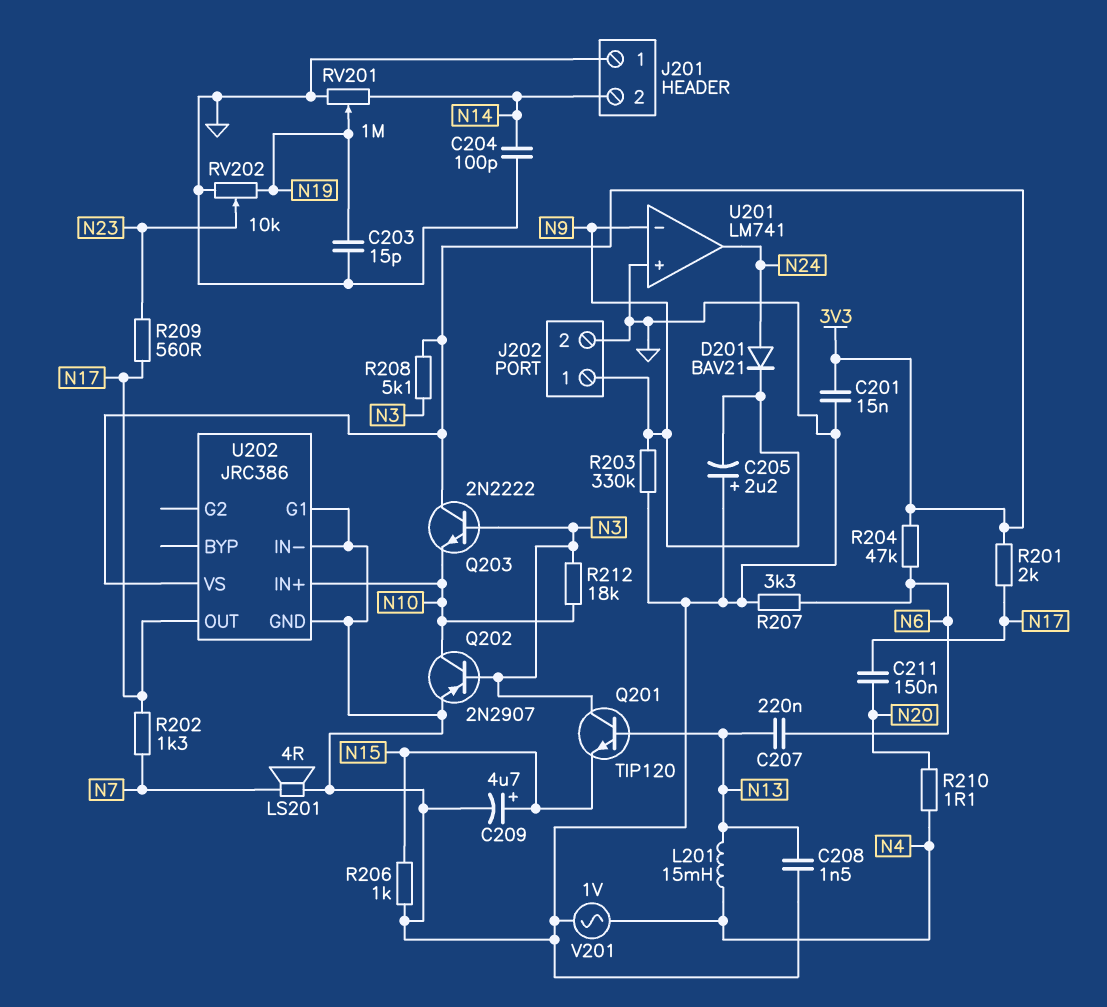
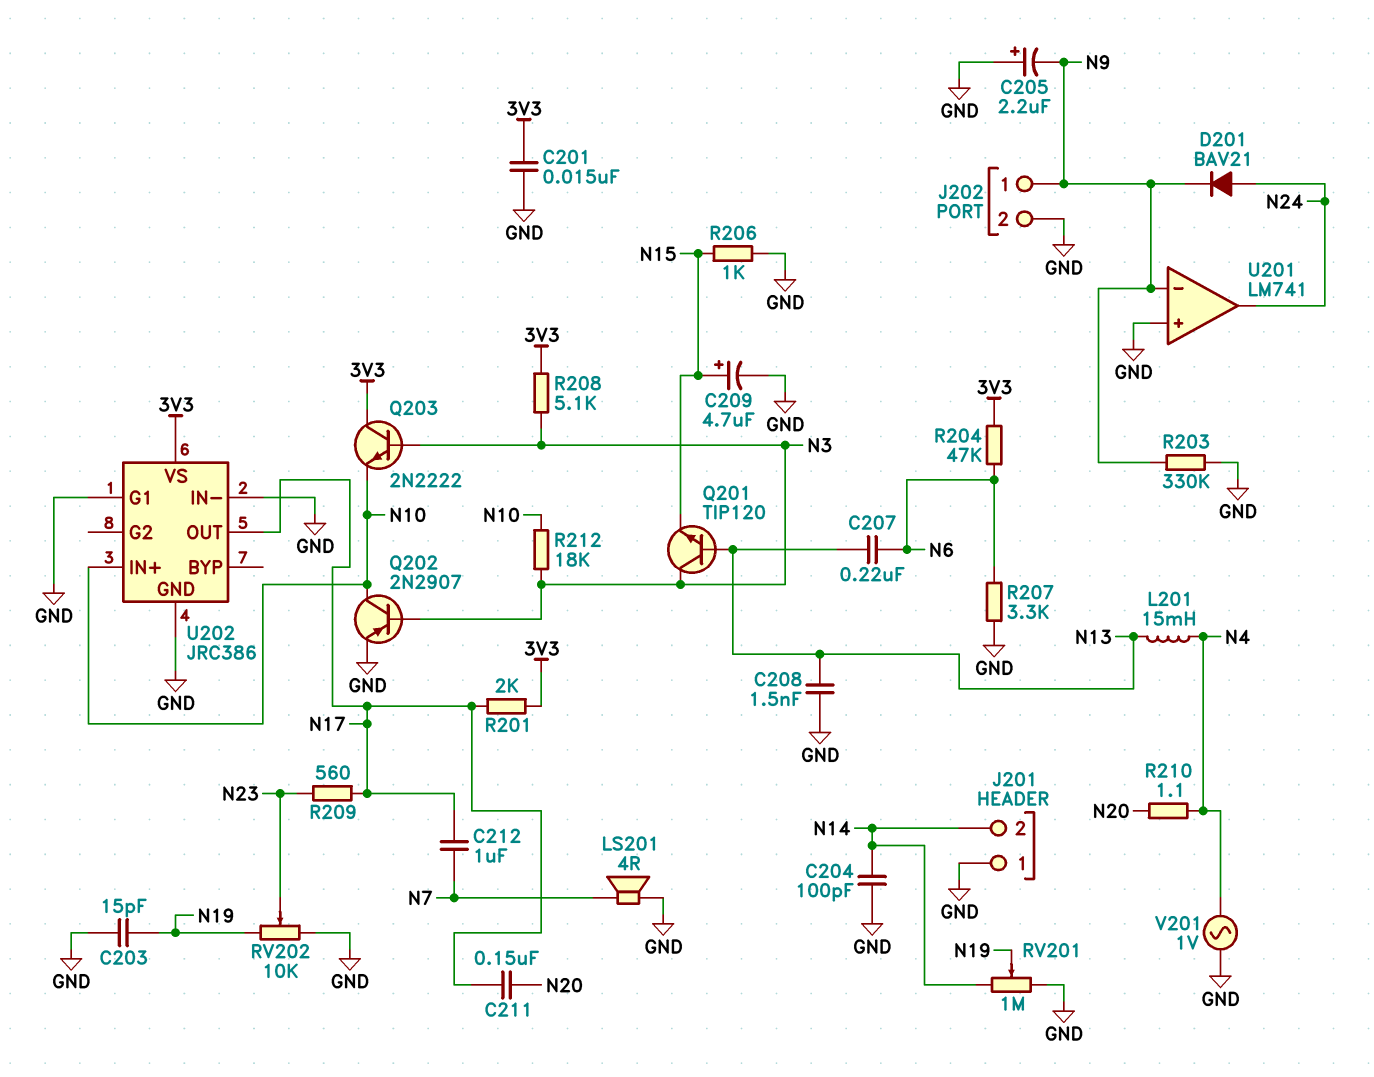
C212: none -> 1uF (N7, N17)
R202: 1.3k (N7, N17) -> none

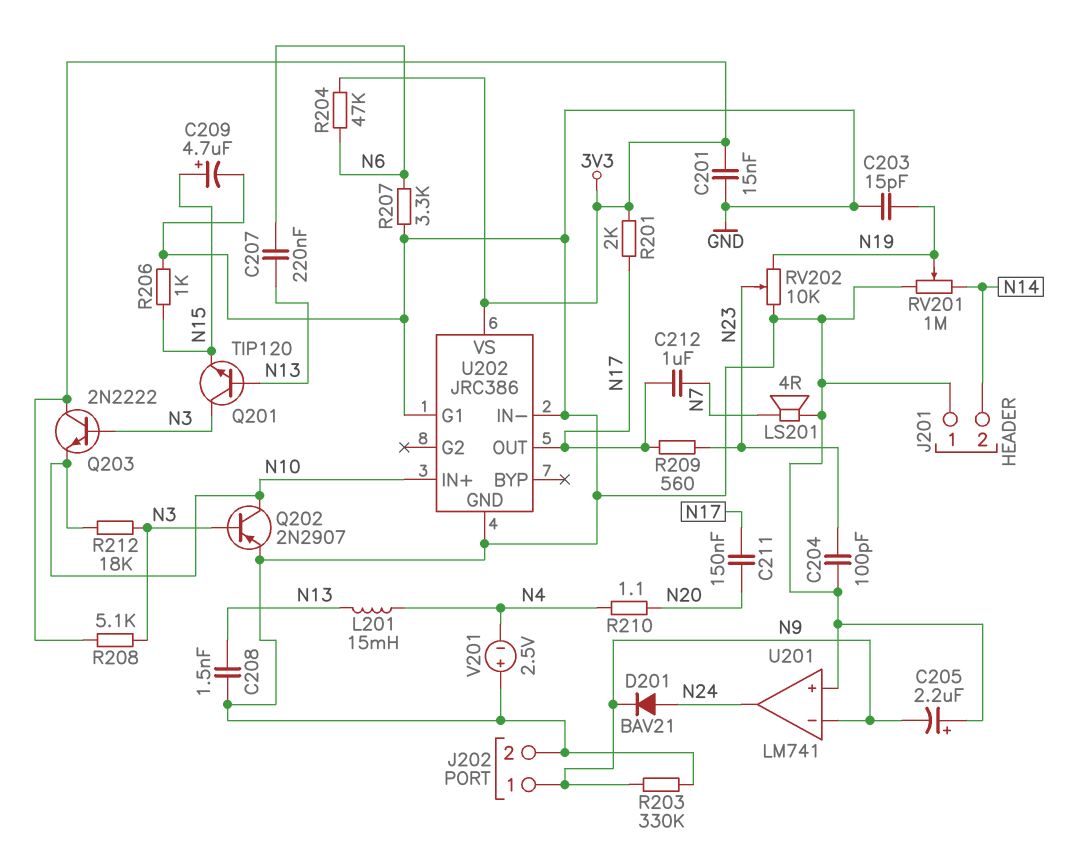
C204: 100pF (GND, N14) -> 100pF (GND, N23)
V201: AC 1V (GND, N4) -> 2.5V (plus GND, minus N4)

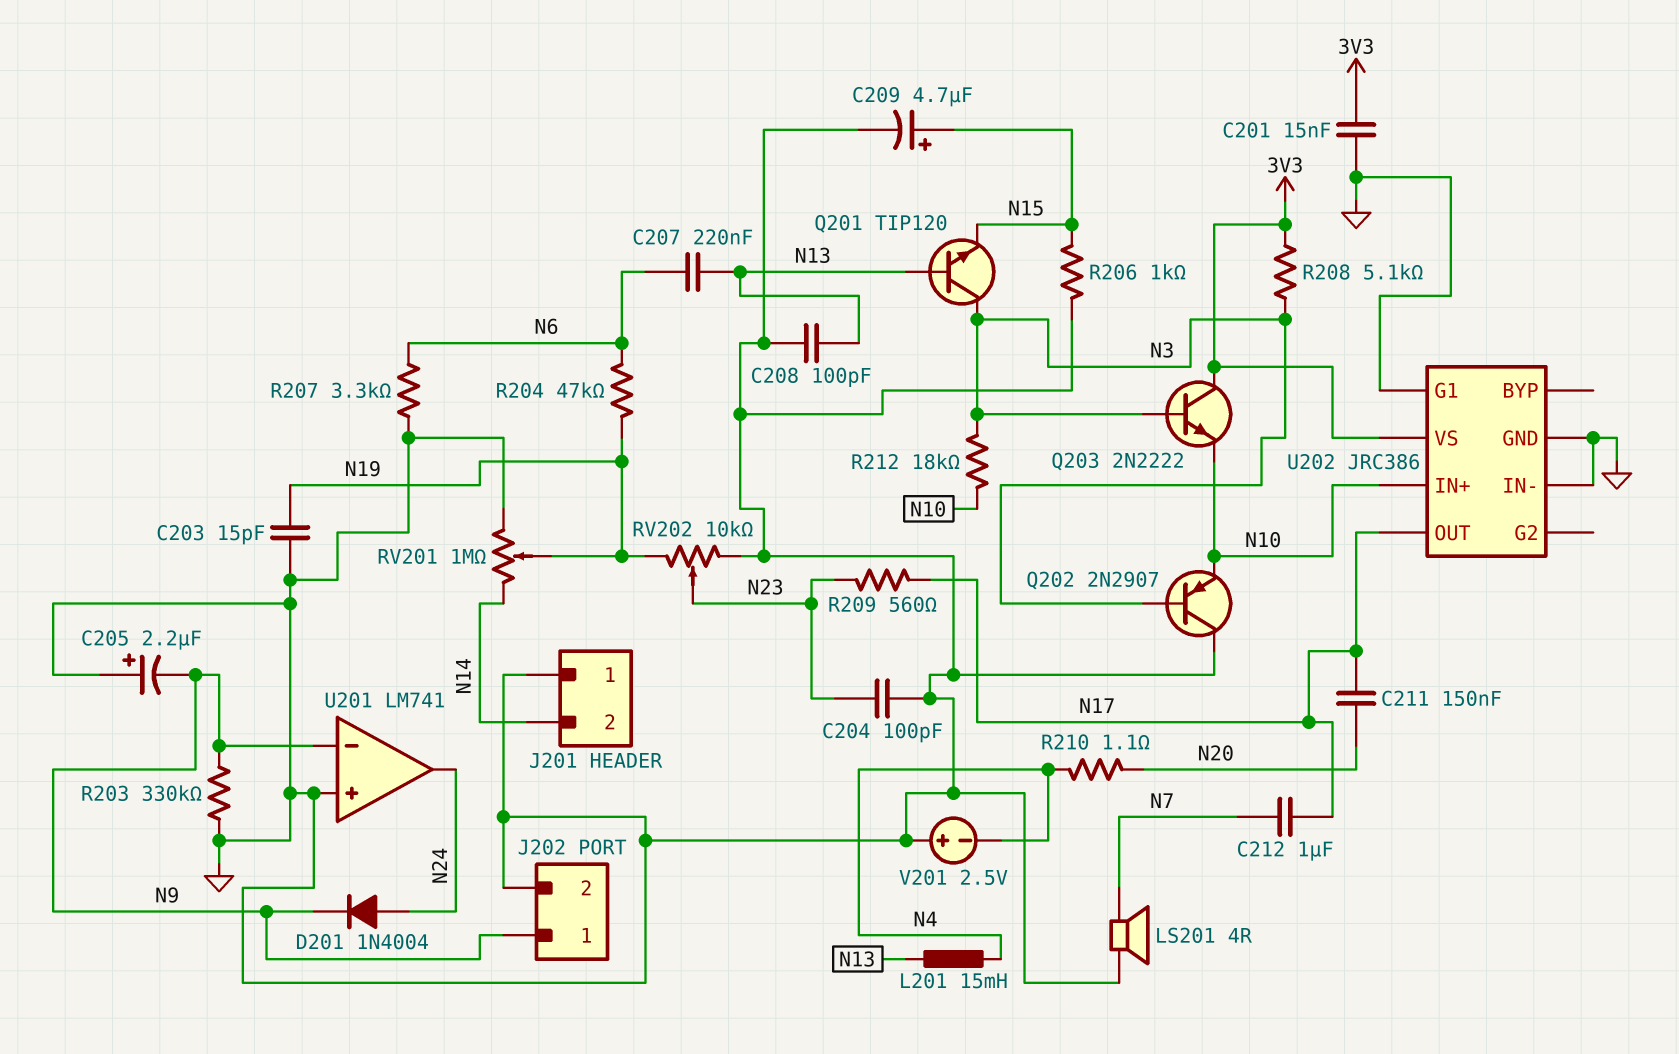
C208: 1.5nF (GND, N13) -> 100pF (GND, N13)
D201: diode BAV21 (A N24, K N9) -> diode 1N4004 (A N24, K N9)
Q202: PNP 2N2907 (B N3, C N10, E GND) -> PNP 2N2907 (B N3, C GND, E N10)
R201: 2k (3V3, N17) -> none
R204: 47k (3V3, N6) -> 47k (N6, N19)

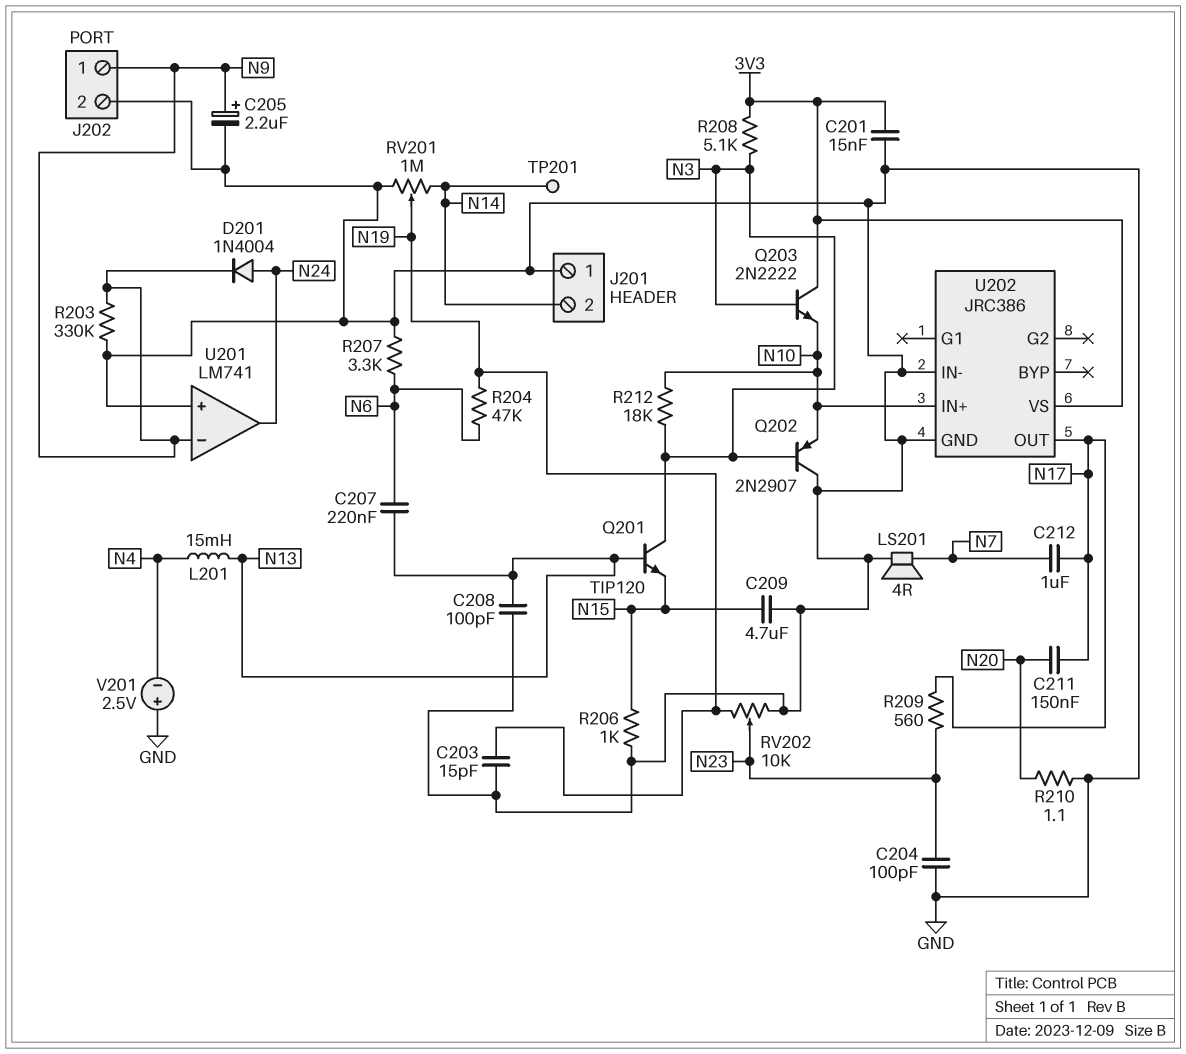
C205: 2.2uF (plus GND, minus N9) -> 2.2uF (plus N9, minus GND)
C209: 4.7uF (plus N15, minus GND) -> 4.7uF (GND, N15)
R210: 1.1 (N4, N20) -> 1.1 (GND, N20)
TP201: none -> test point (N14)
U202 pin G1: GND -> none

